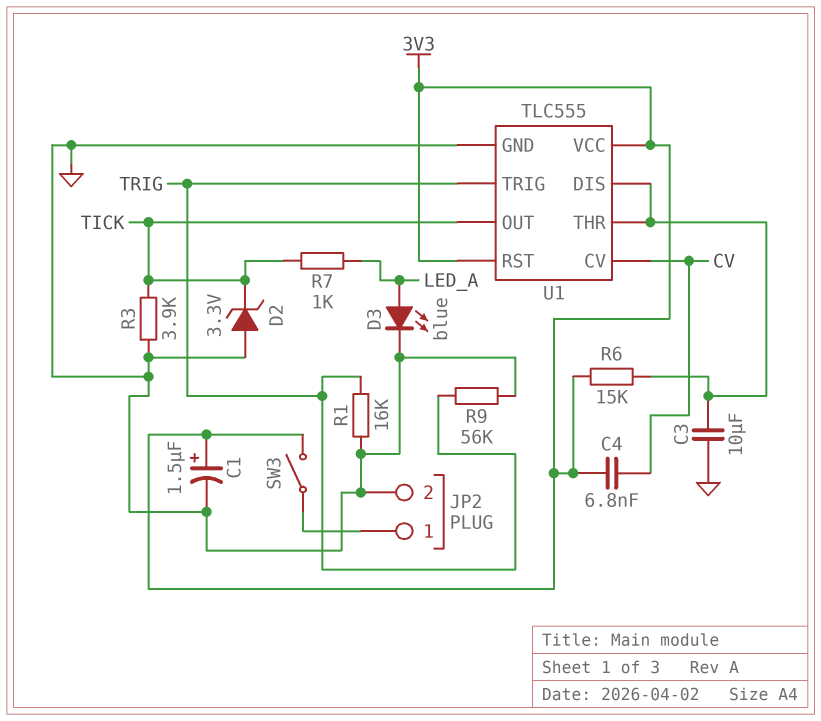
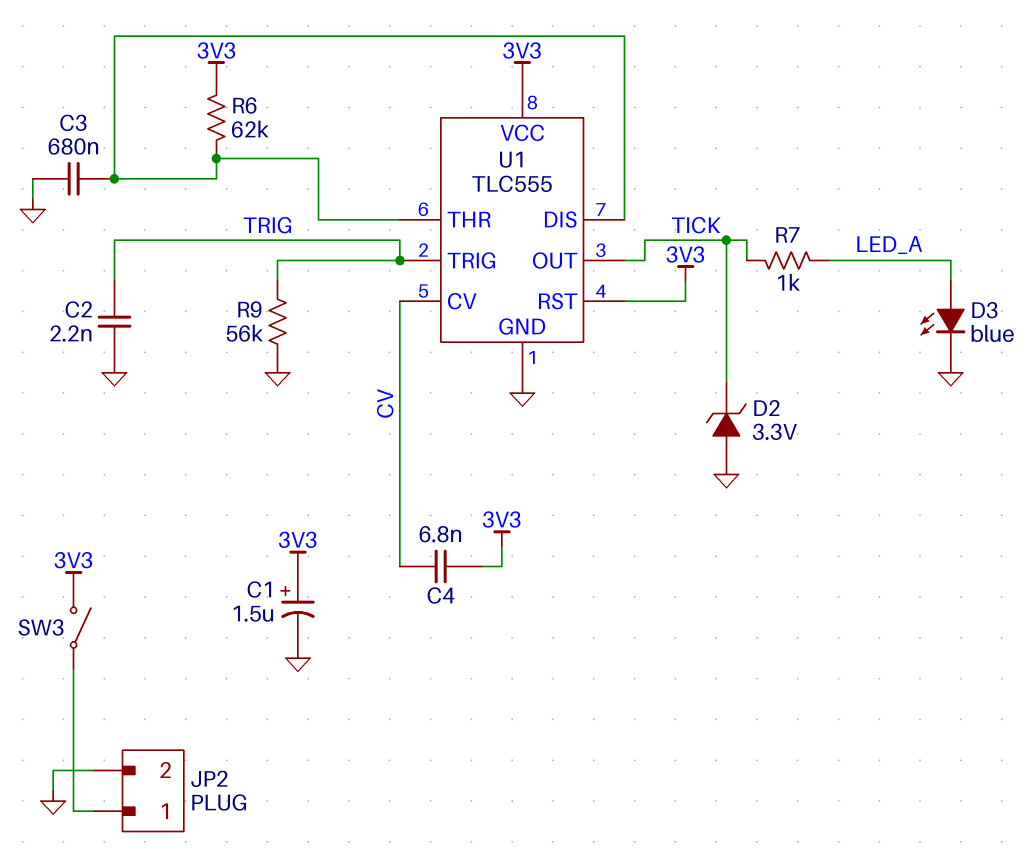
C2: none -> 2.2nF (GND, TRIG)
C3: 10uF (GND, U1/DIS) -> 680nF (GND, U1/DIS)
R1: 16k (GND, TRIG) -> none
R3: 3.9k (GND, TICK) -> none
R6: 15k (3V3, U1/DIS) -> 62k (3V3, U1/DIS)

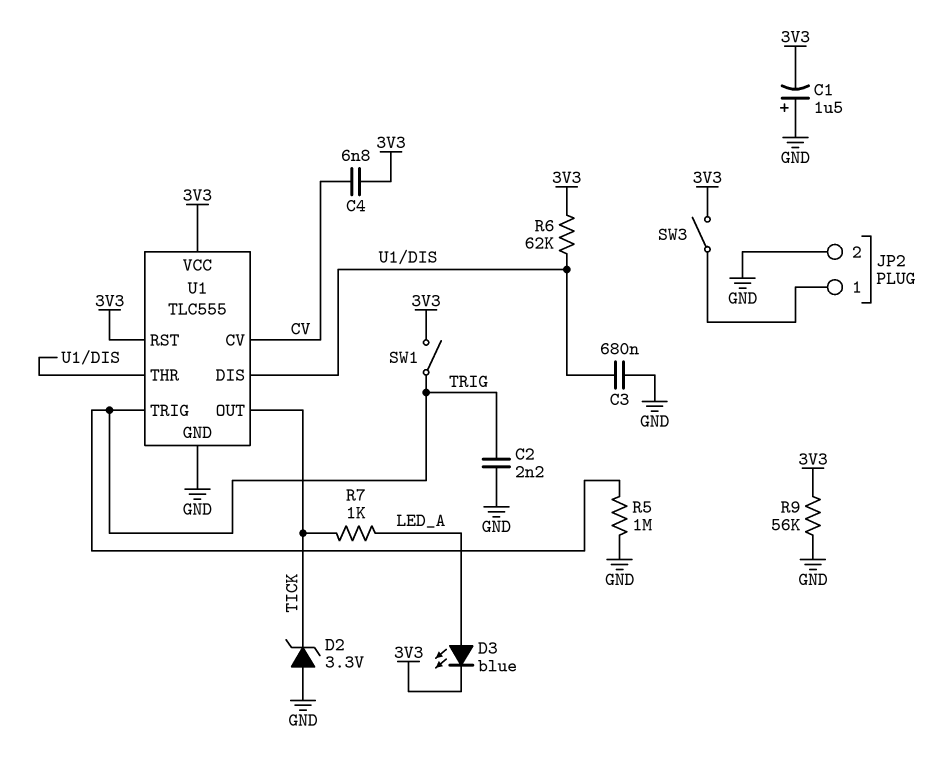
C1: 1.5uF (plus 3V3, minus GND) -> 1.5uF (plus GND, minus 3V3)
D3: LED blue (A LED_A, K GND) -> LED blue (A LED_A, K 3V3)
R5: none -> 1M (GND, TRIG)
R9: 56k (GND, TRIG) -> 56k (3V3, GND)
SW1: none -> switch (3V3, TRIG)

